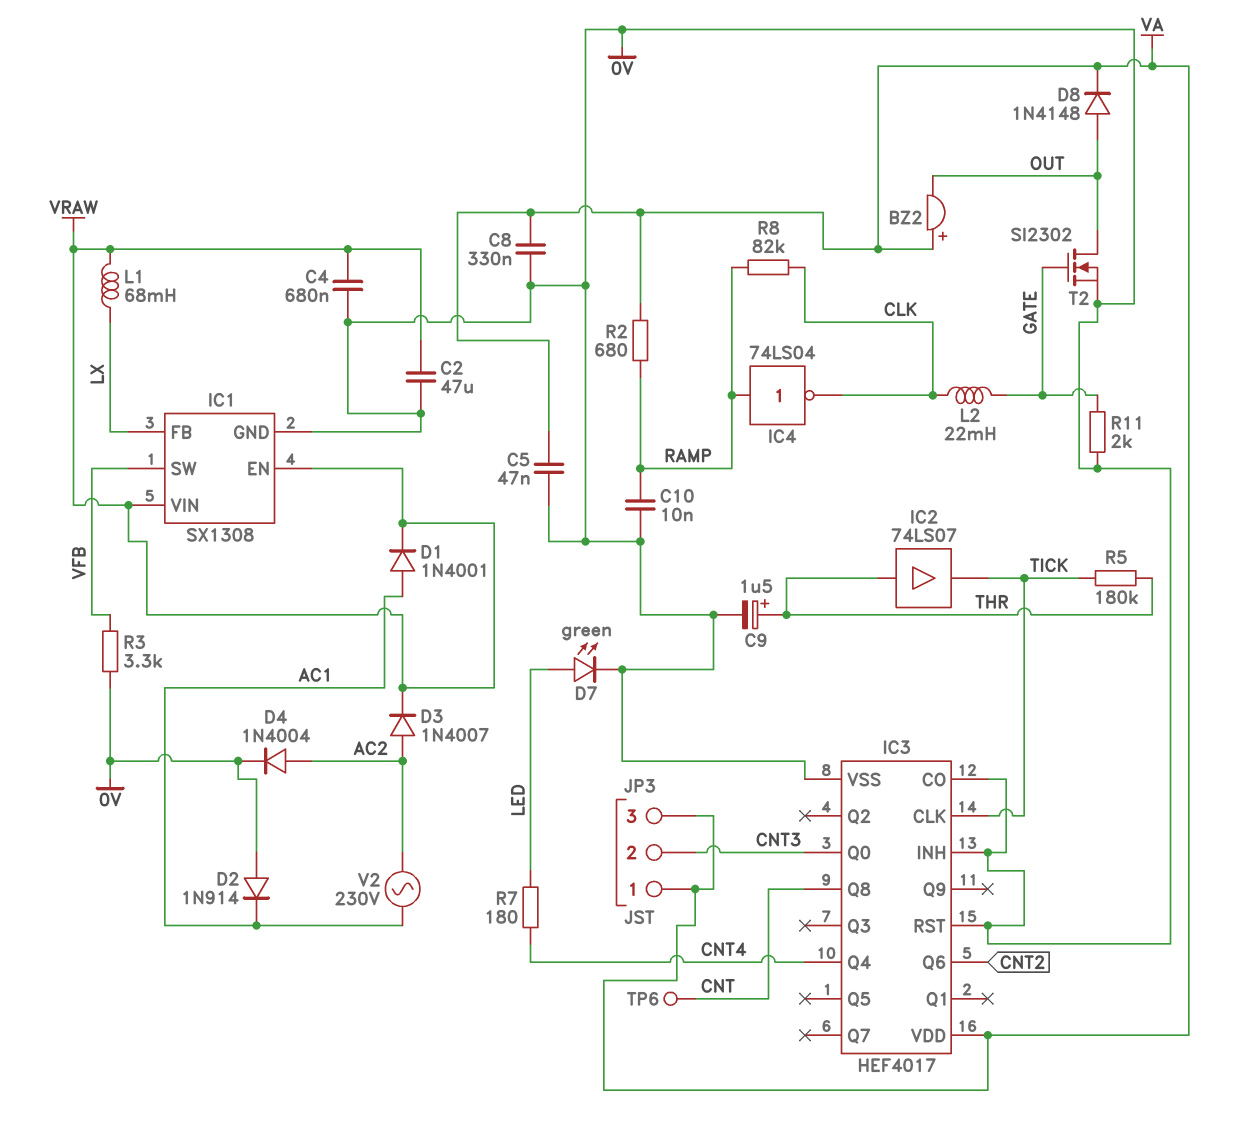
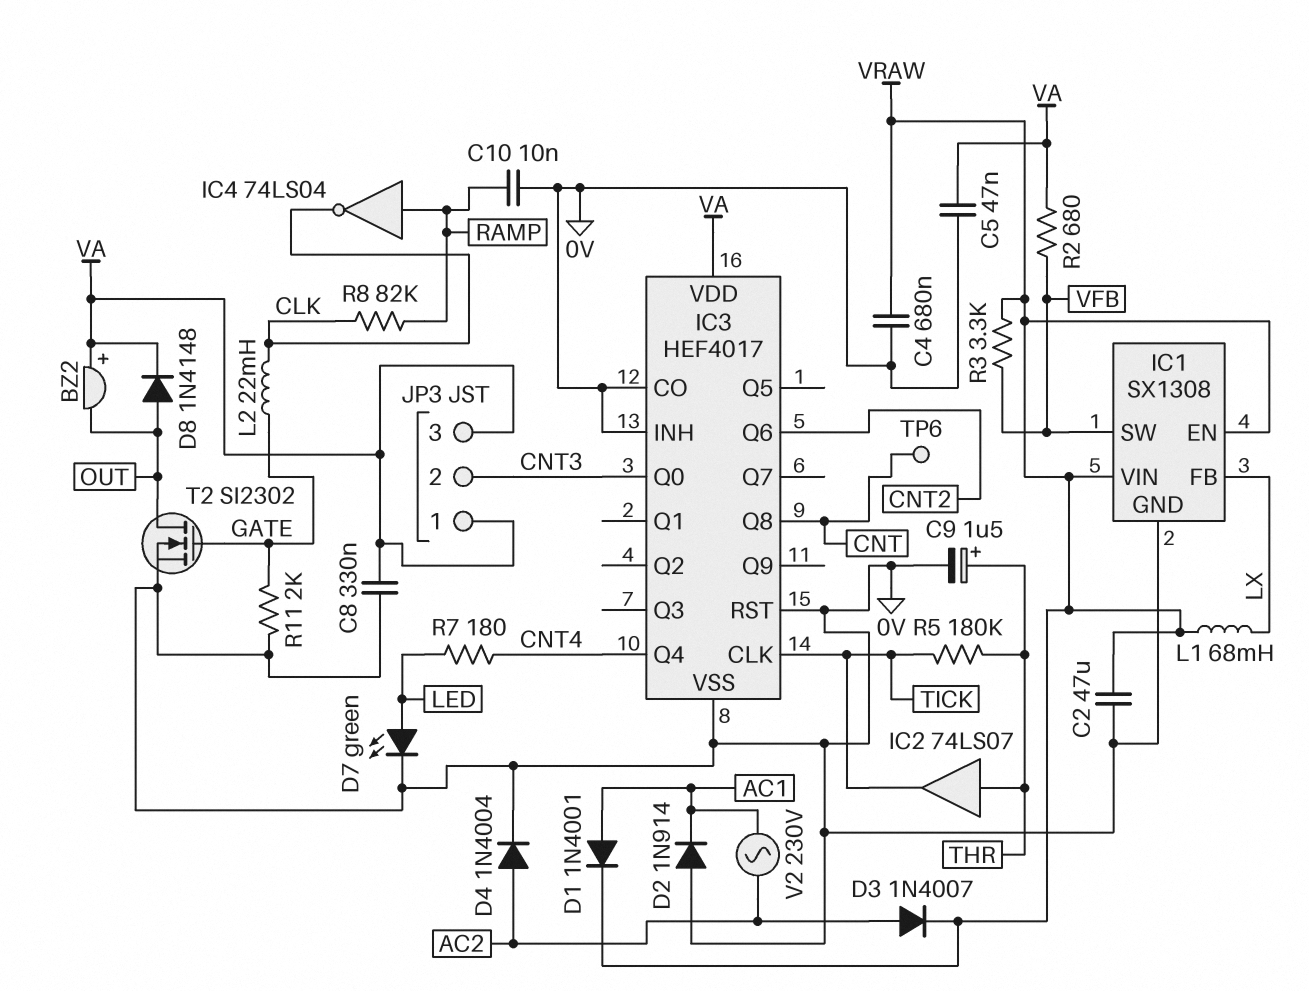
R2: 680 (RAMP, VA) -> 680 (VA, VFB)
R3: 3.3k (0V, VFB) -> 3.3k (VFB, VRAW)

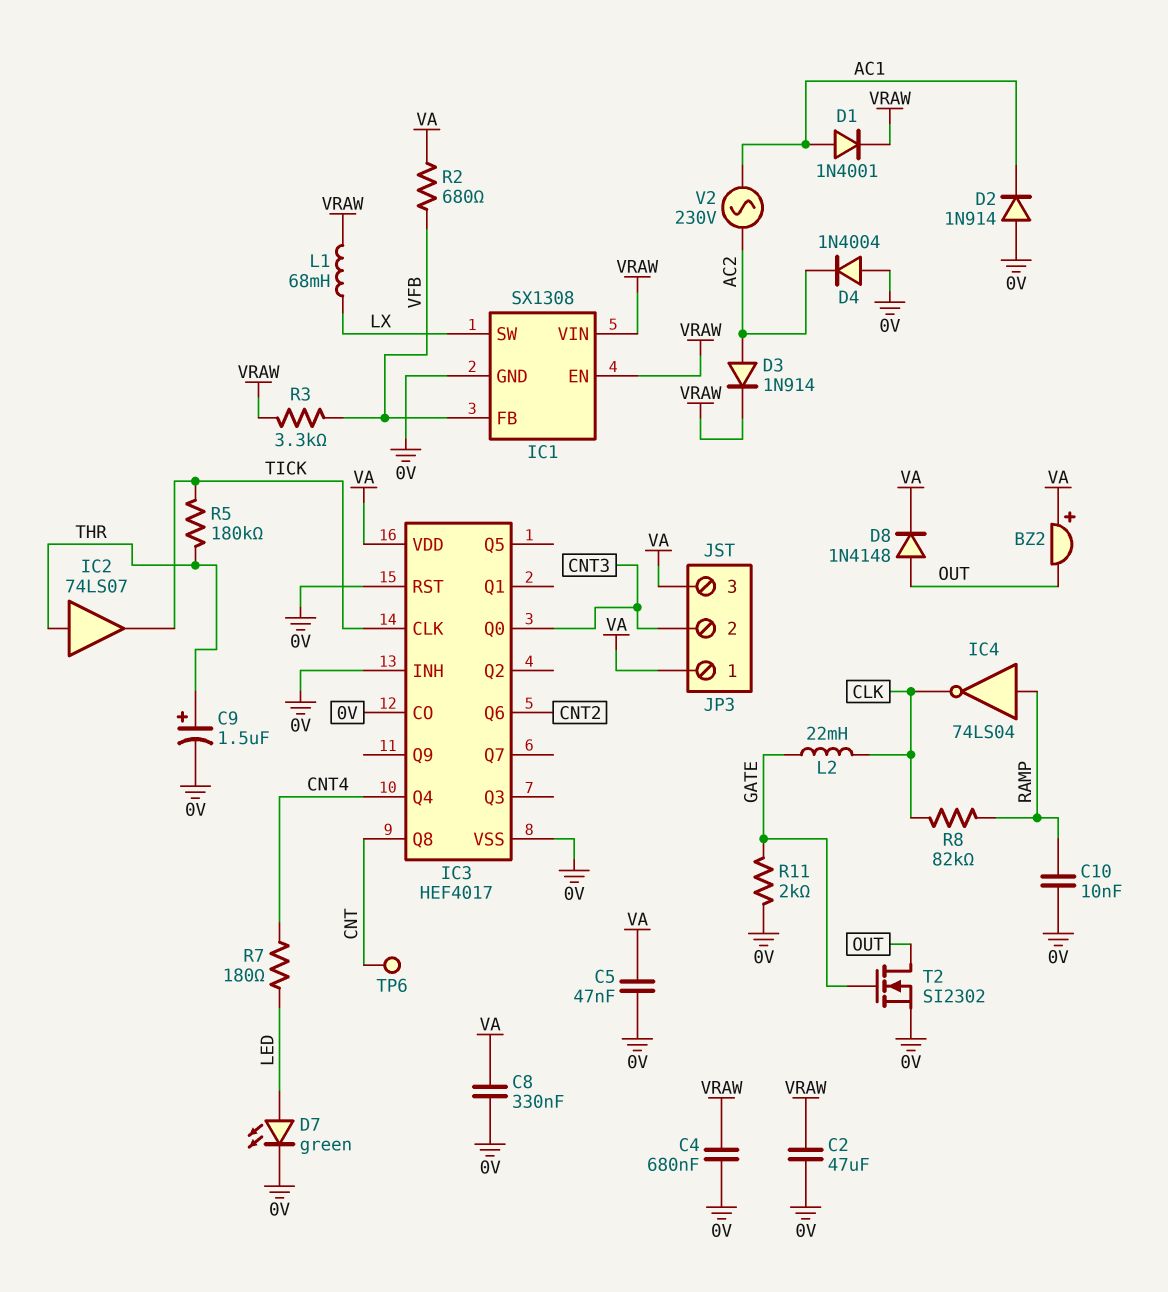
D3: diode 1N4007 (A AC2, K VRAW) -> diode 1N914 (A AC2, K VRAW)
D4: diode 1N4004 (A AC2, K 0V) -> diode 1N4004 (A 0V, K AC2)
IC1 pin FB: LX -> VFB
IC1 pin SW: VFB -> LX

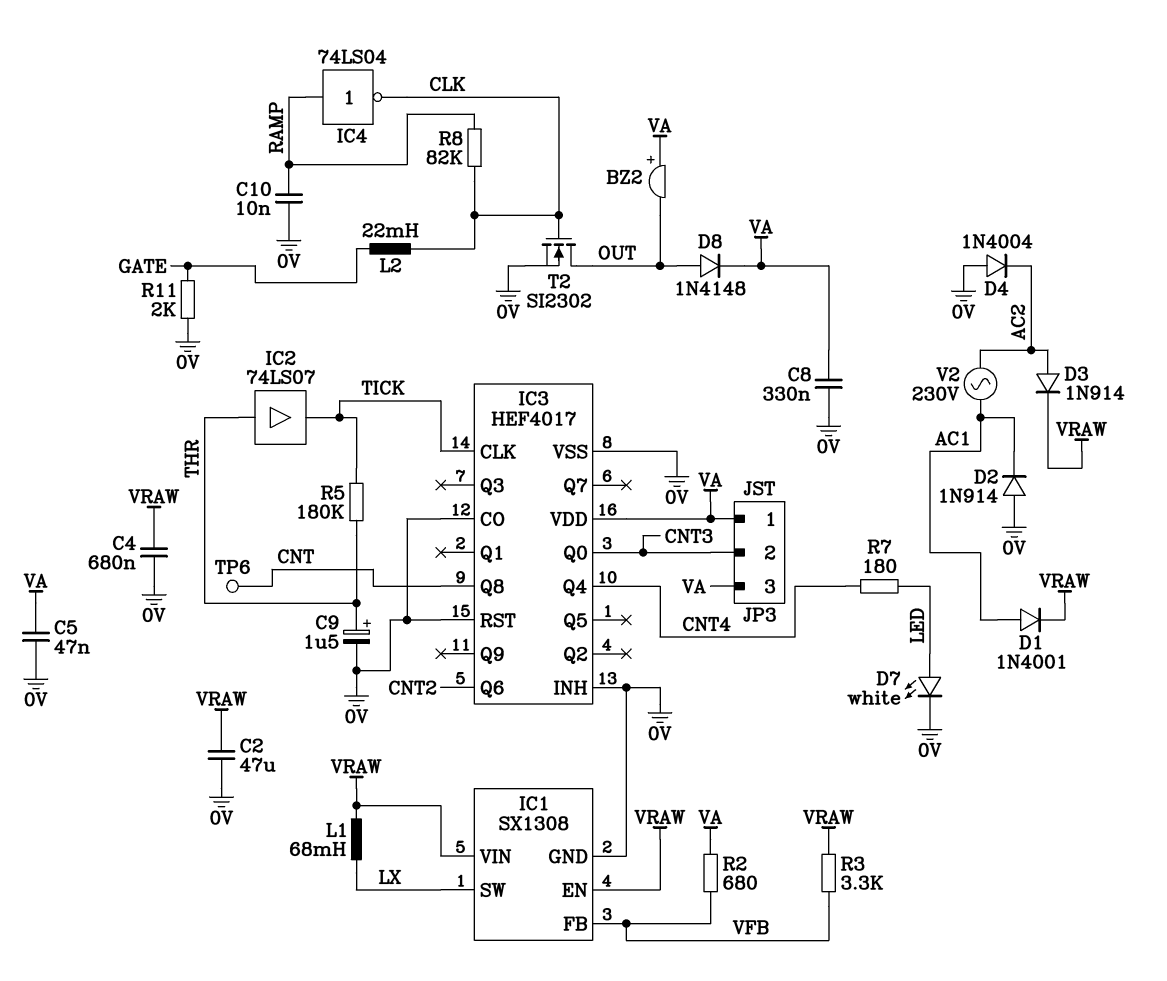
D7: LED green (A LED, K 0V) -> LED white (A LED, K 0V)
T2: NMOS SI2302 (G GATE, D OUT, S 0V) -> NMOS SI2302 (G CLK, D OUT, S 0V)

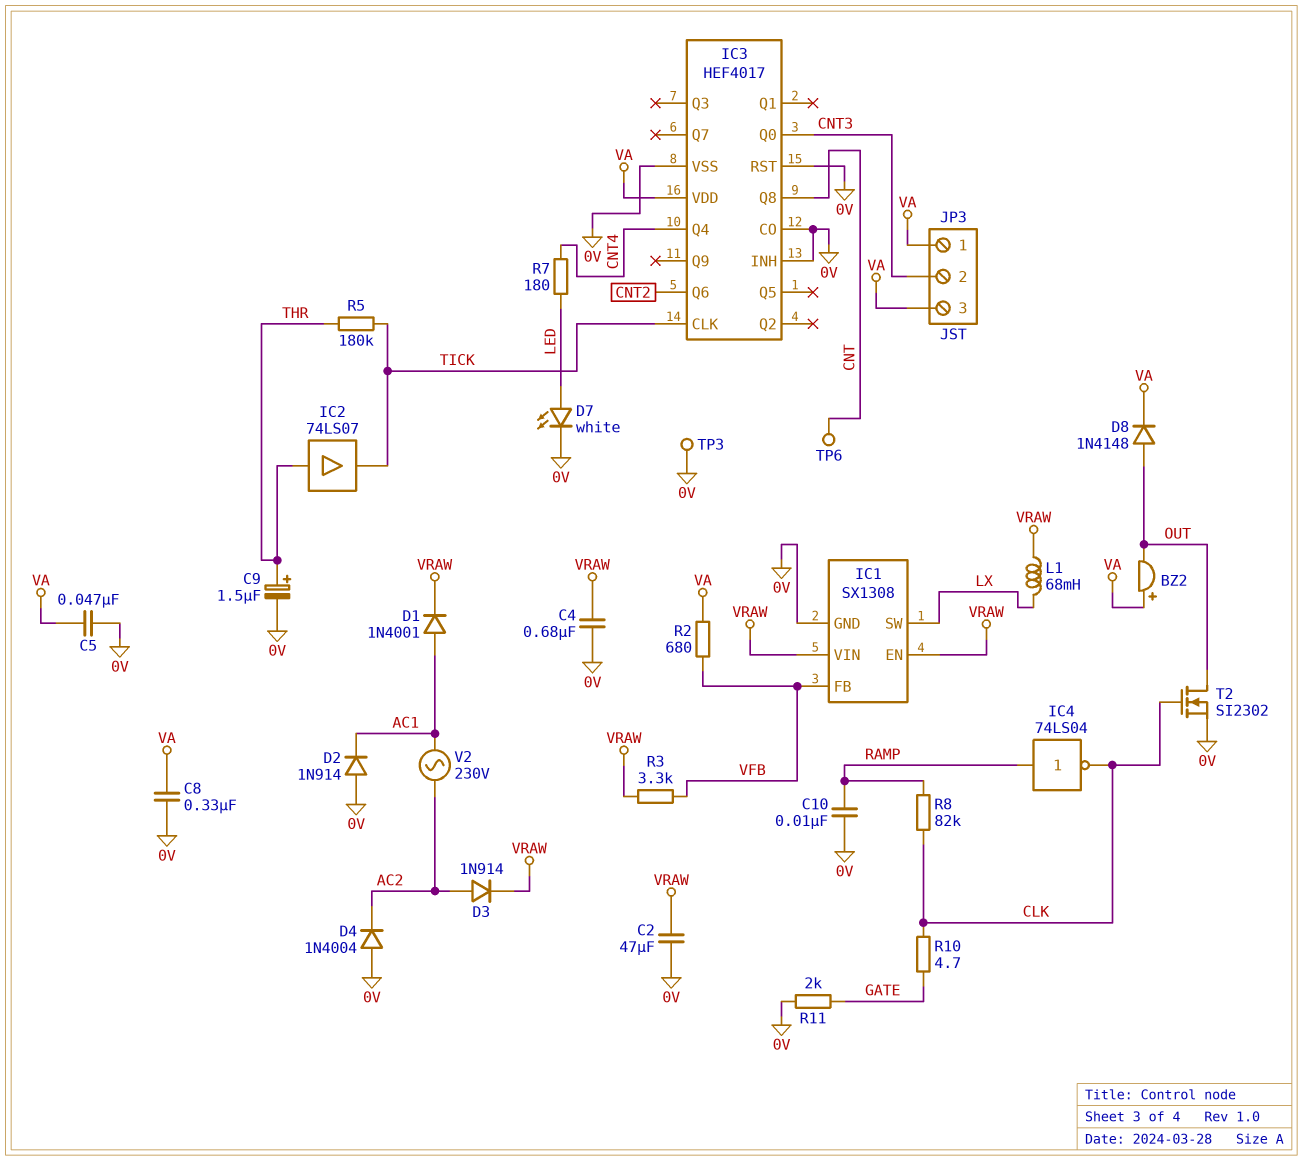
L2: 22mH (CLK, GATE) -> none
R10: none -> 4.7 (CLK, GATE)
TP3: none -> test point (0V)

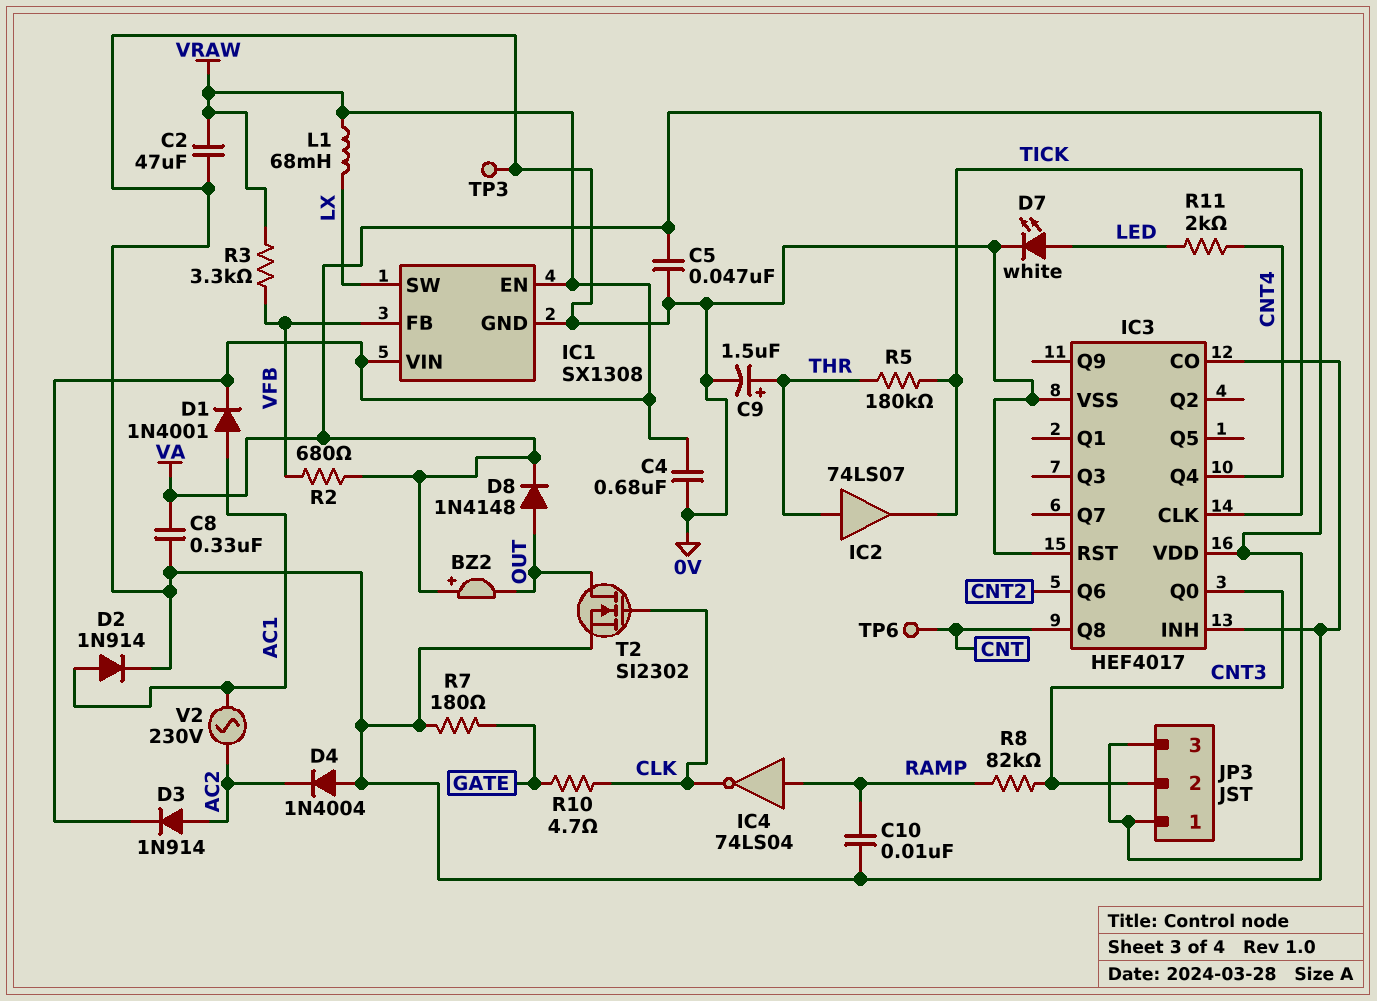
D2: diode 1N914 (A 0V, K AC1) -> diode 1N914 (A AC1, K 0V)
R7: 180 (CNT4, LED) -> 180 (0V, GATE)
R8: 82k (CLK, RAMP) -> 82k (CNT3, RAMP)
R11: 2k (0V, GATE) -> 2k (CNT4, LED)

